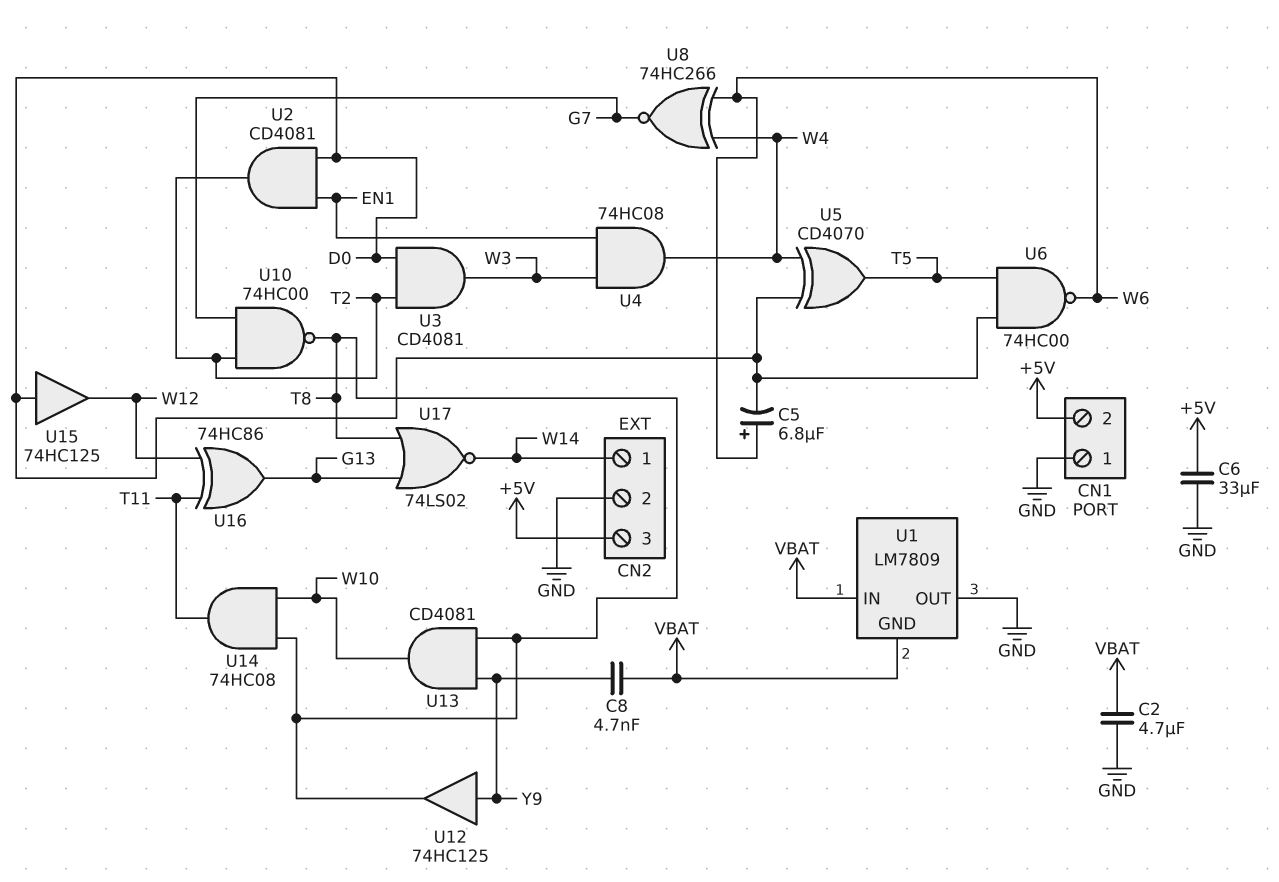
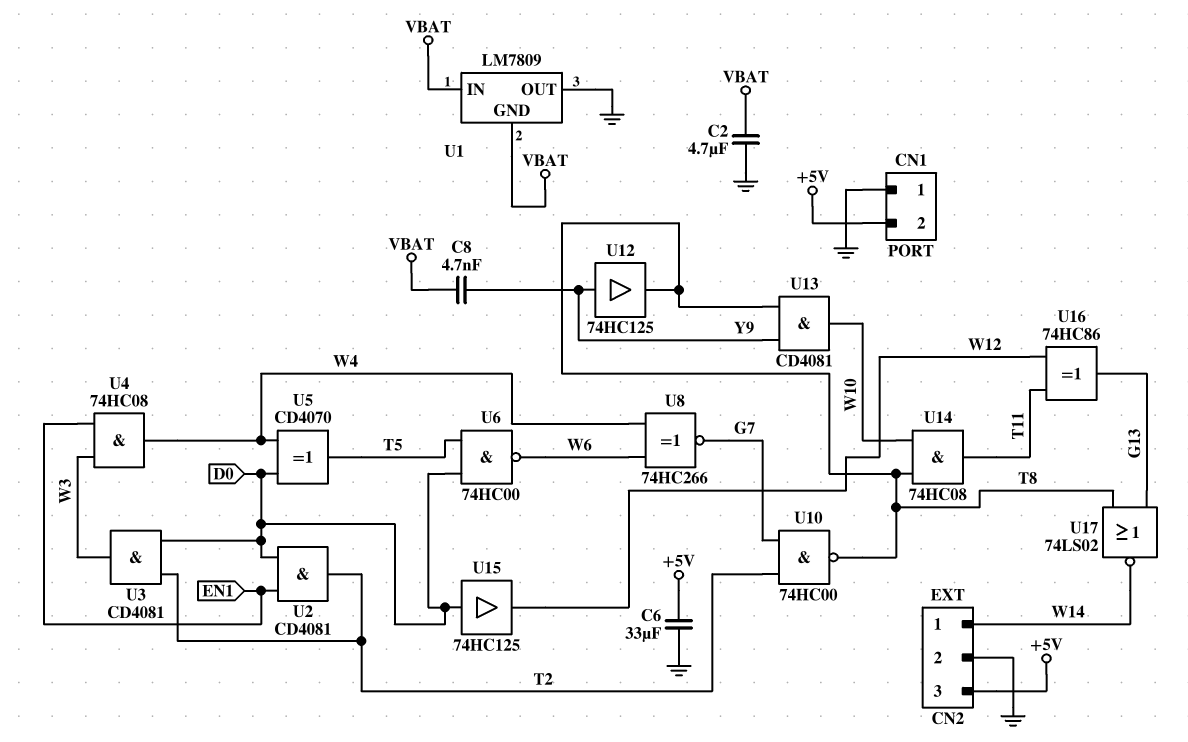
C5: 6.8uF (plus W6, minus D0) -> none

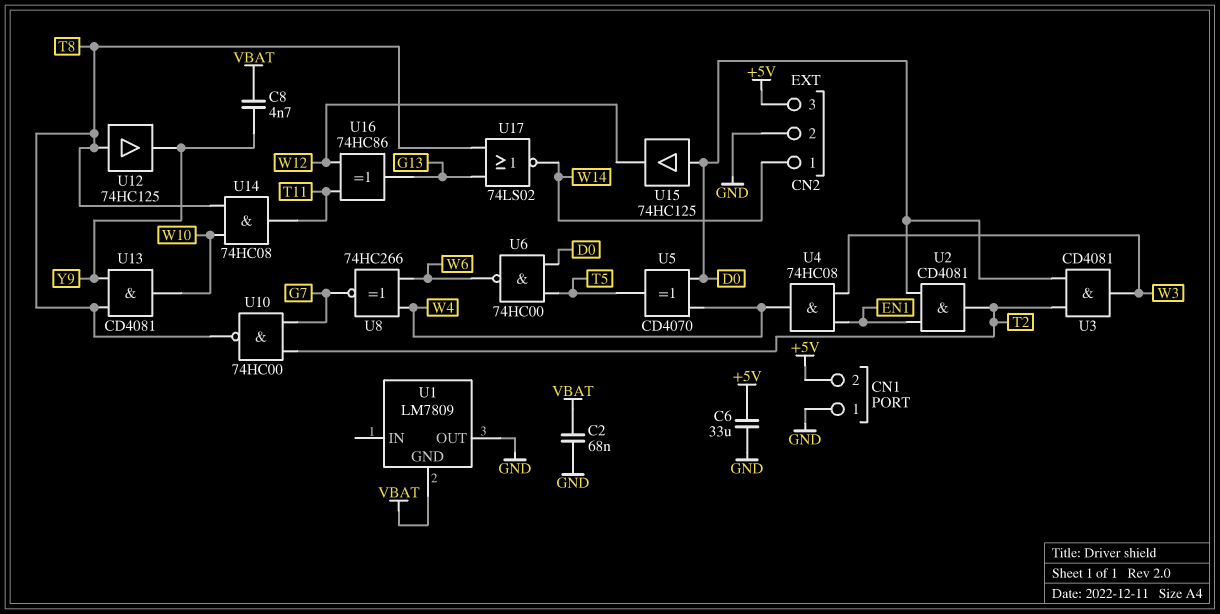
C2: 4.7uF (GND, VBAT) -> 68nF (GND, VBAT)
U1 pin IN: VBAT -> none
U12: buffer 74HC125 (in Y9, out T8) -> buffer 74HC125 (in T8, out Y9)

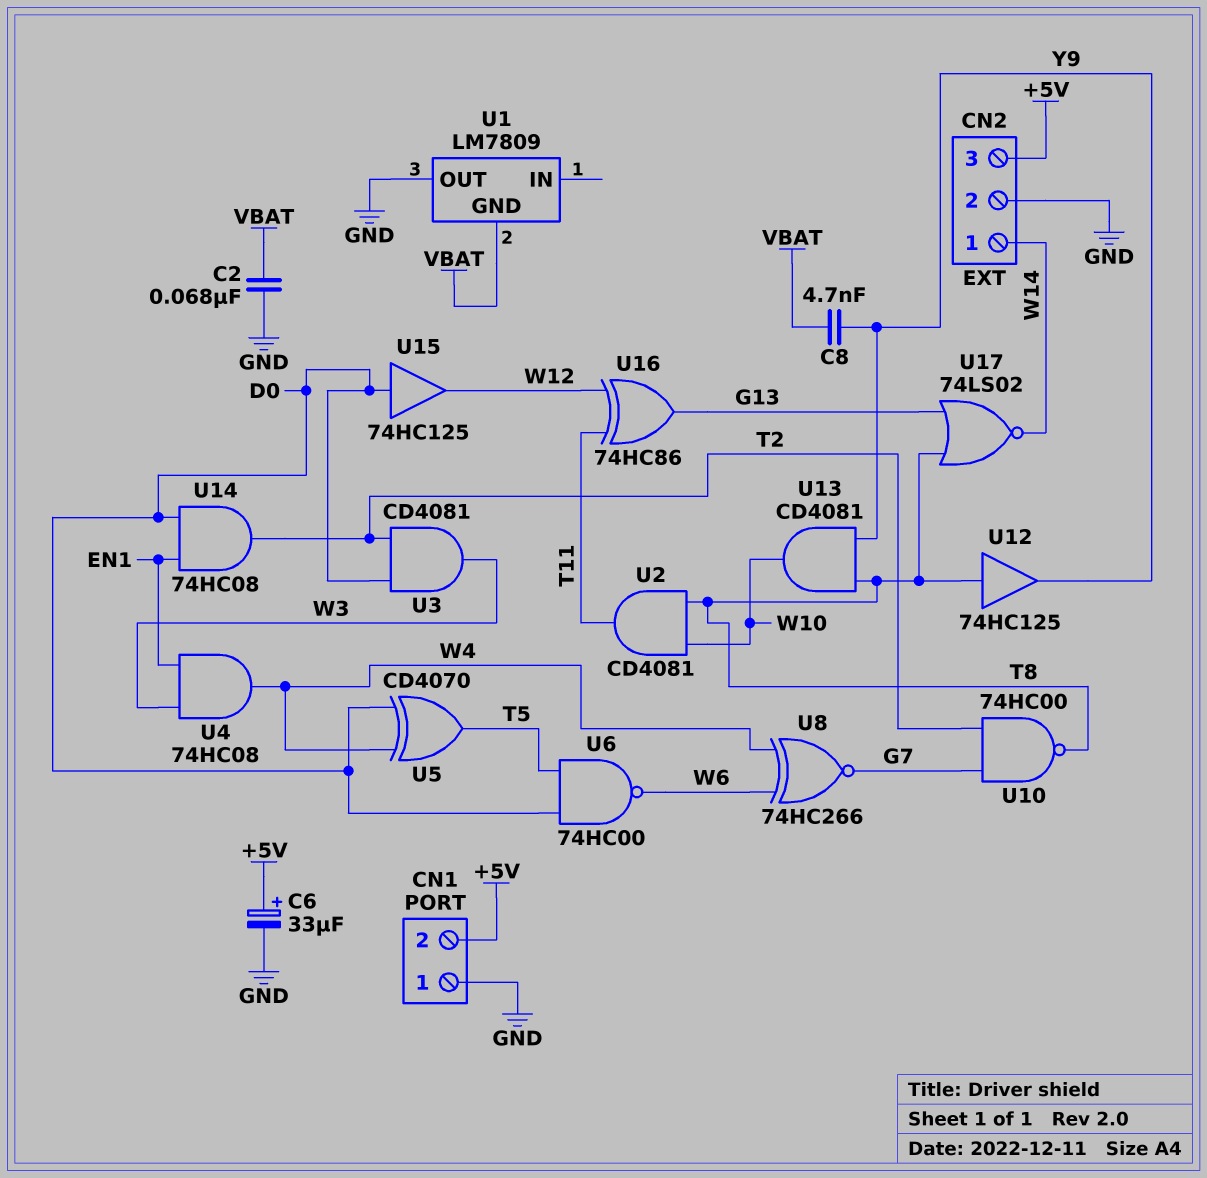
C6: 33uF (+5V, GND) -> 33uF (plus +5V, minus GND)
U2: AND CD4081 (in D0, in EN1, out T2) -> AND CD4081 (in T8, in W10, out T11)
U14: AND 74HC08 (in T8, in W10, out T11) -> AND 74HC08 (in D0, in EN1, out T2)

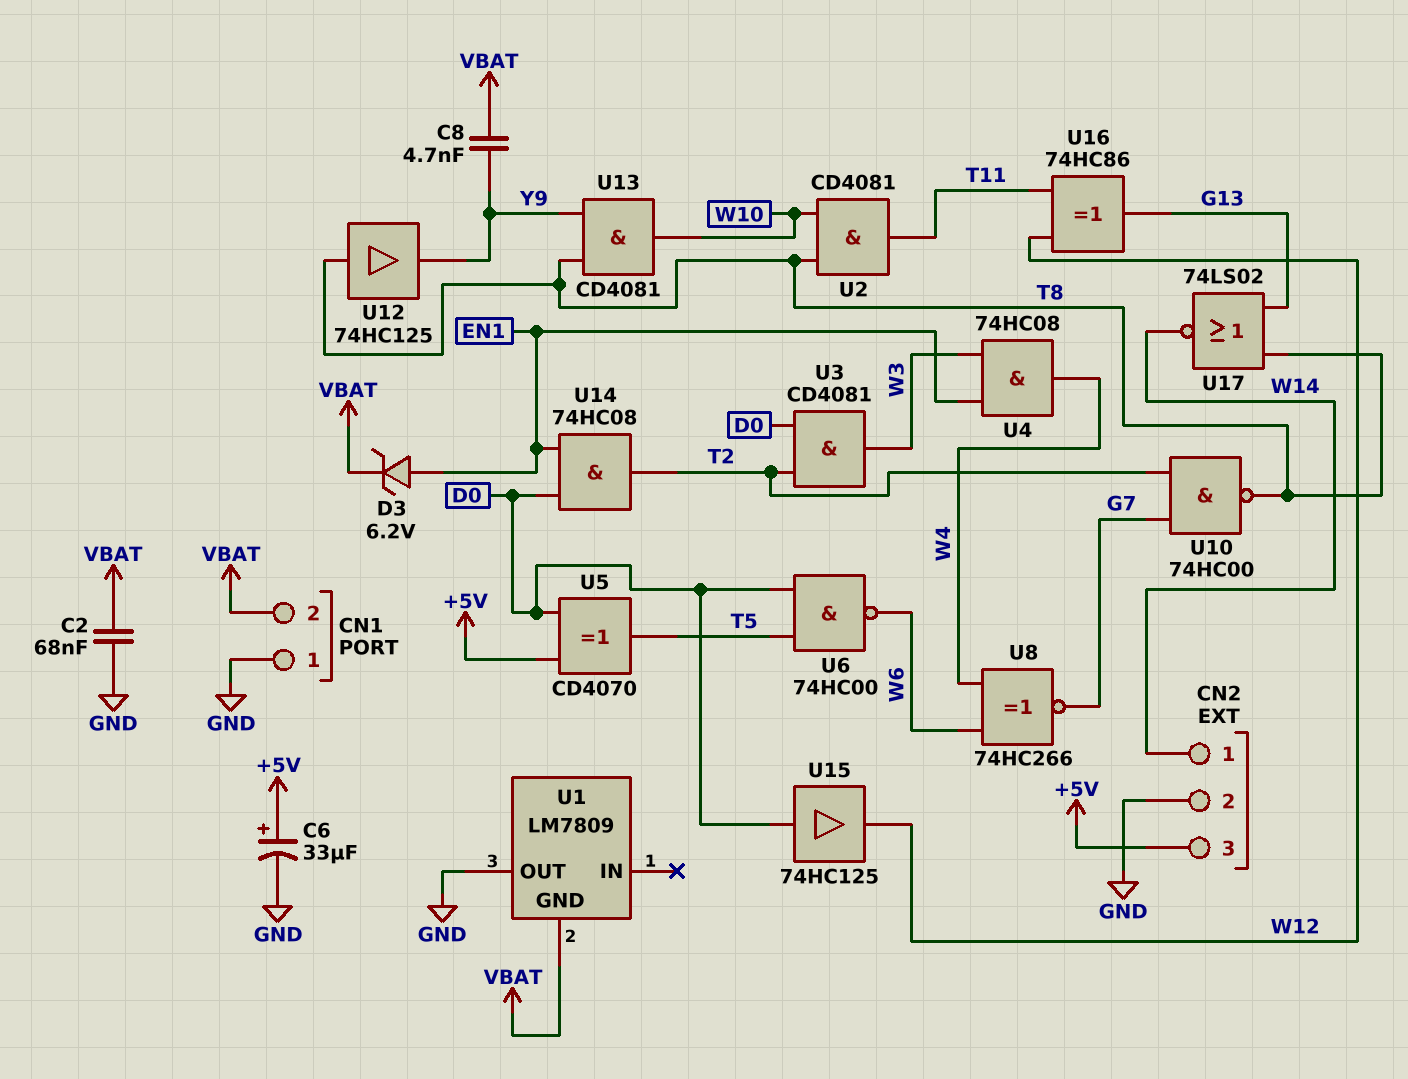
CN1 pin 2: +5V -> VBAT
D3: none -> zener 6.2V (A EN1, K VBAT)
U5: XOR CD4070 (in D0, in W4, out T5) -> XOR CD4070 (in +5V, in D0, out T5)

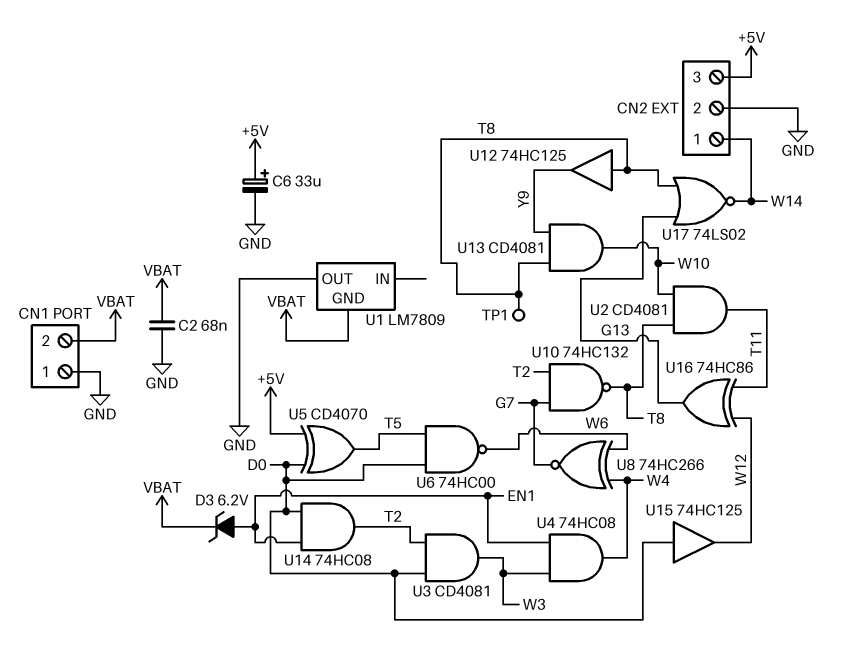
C8: 4.7nF (VBAT, Y9) -> none
TP1: none -> test point (T8)
U10: NAND 74HC00 (in G7, in T2, out T8) -> NAND 74HC132 (in G7, in T2, out T8)

